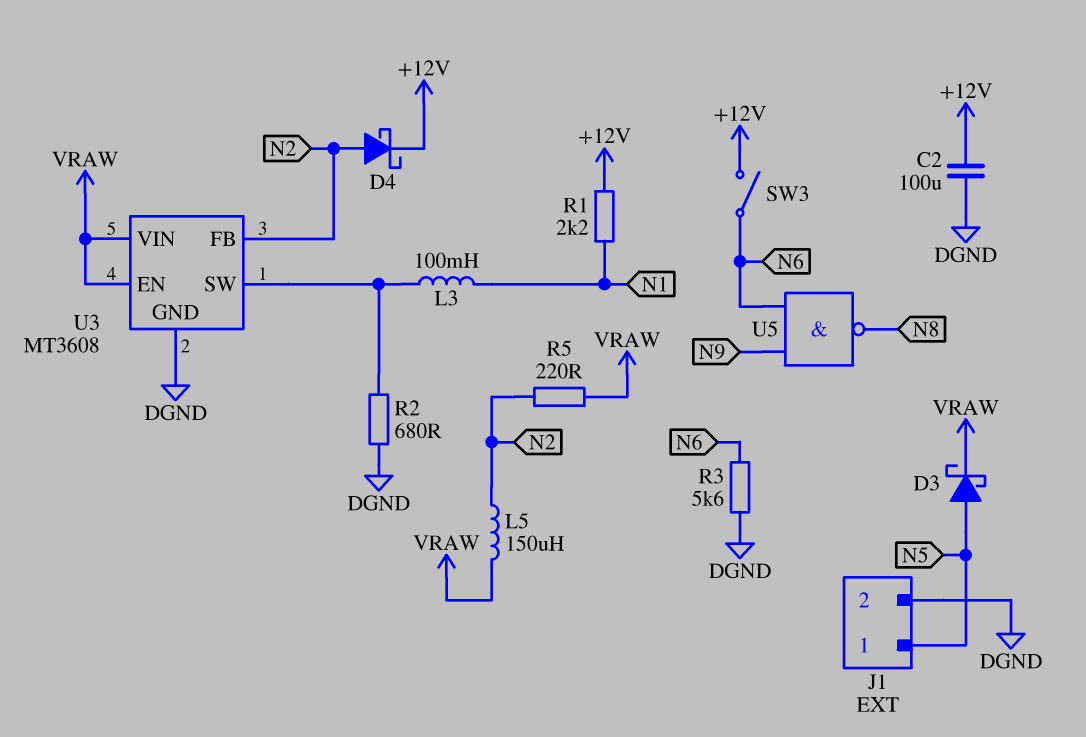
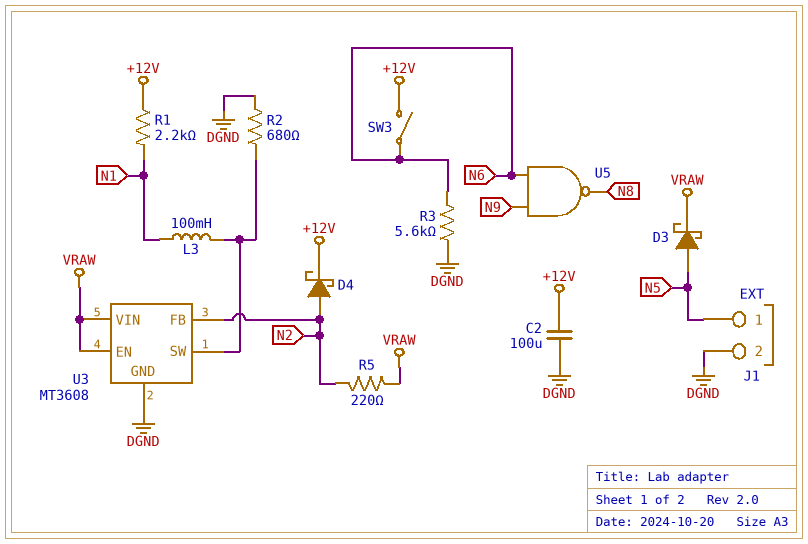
L5: 150uH (N2, VRAW) -> none

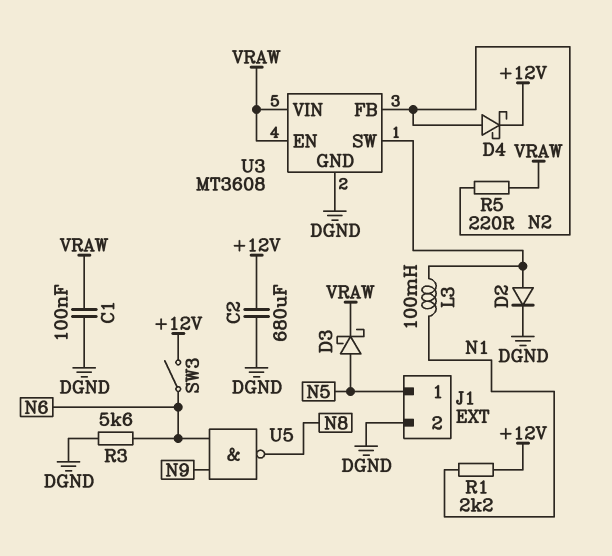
C1: none -> 100nF (DGND, VRAW)
C2: 100uF (+12V, DGND) -> 680uF (+12V, DGND)
D2: none -> diode (A U3/SW, K DGND)
R2: 680 (DGND, U3/SW) -> none

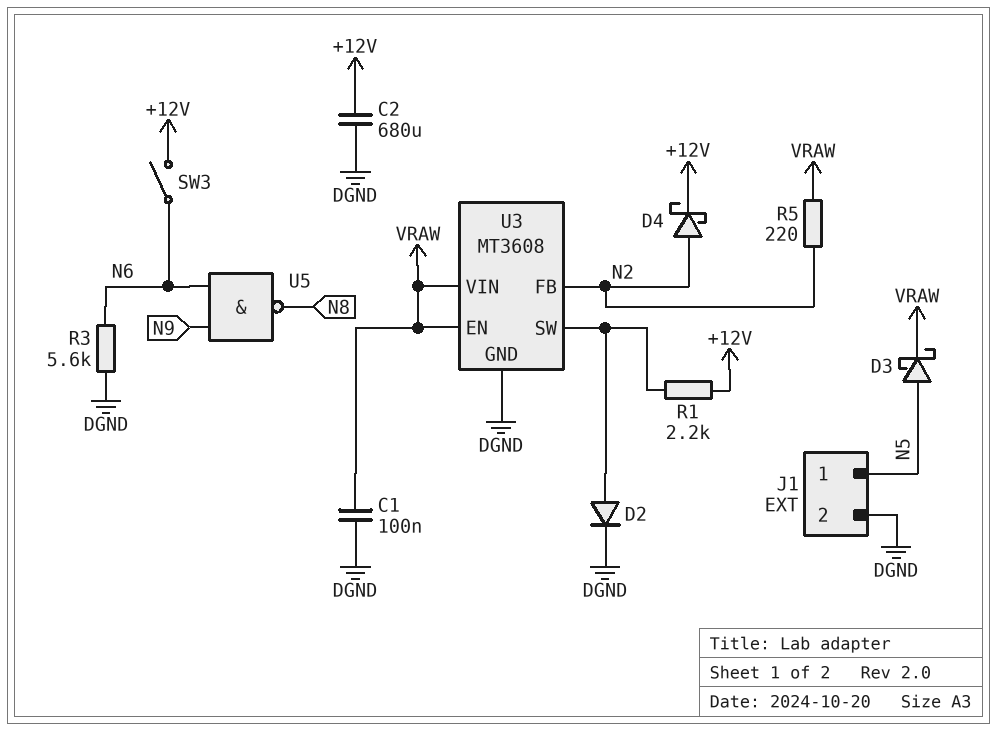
L3: 100mH (N1, U3/SW) -> none
R1: 2.2k (+12V, N1) -> 2.2k (+12V, U3/SW)

